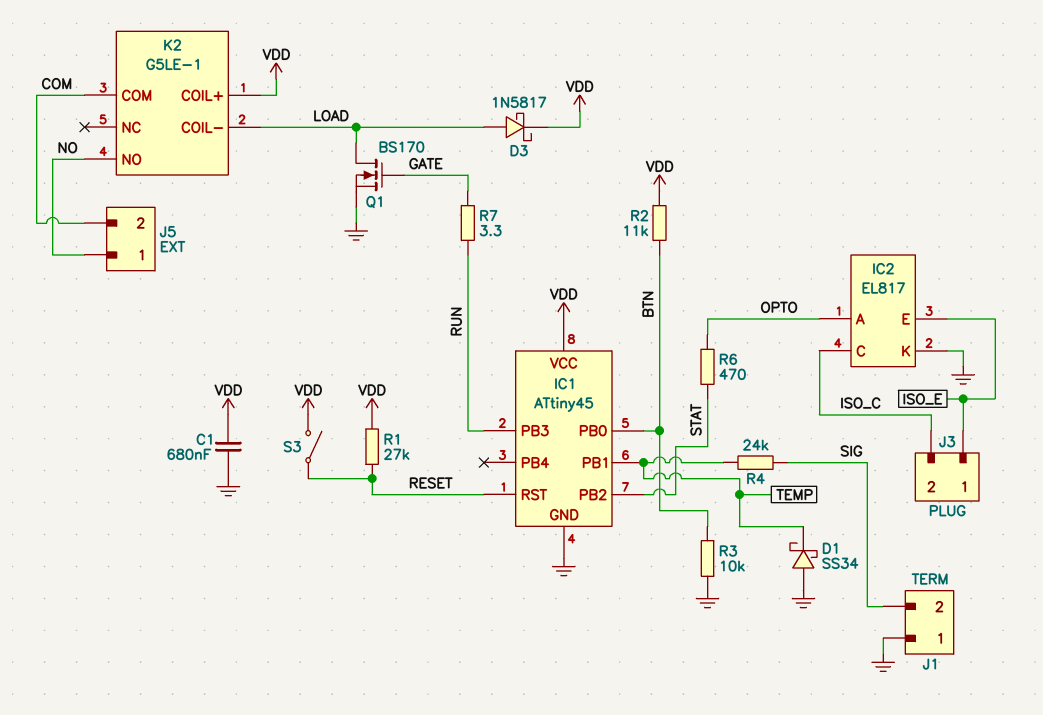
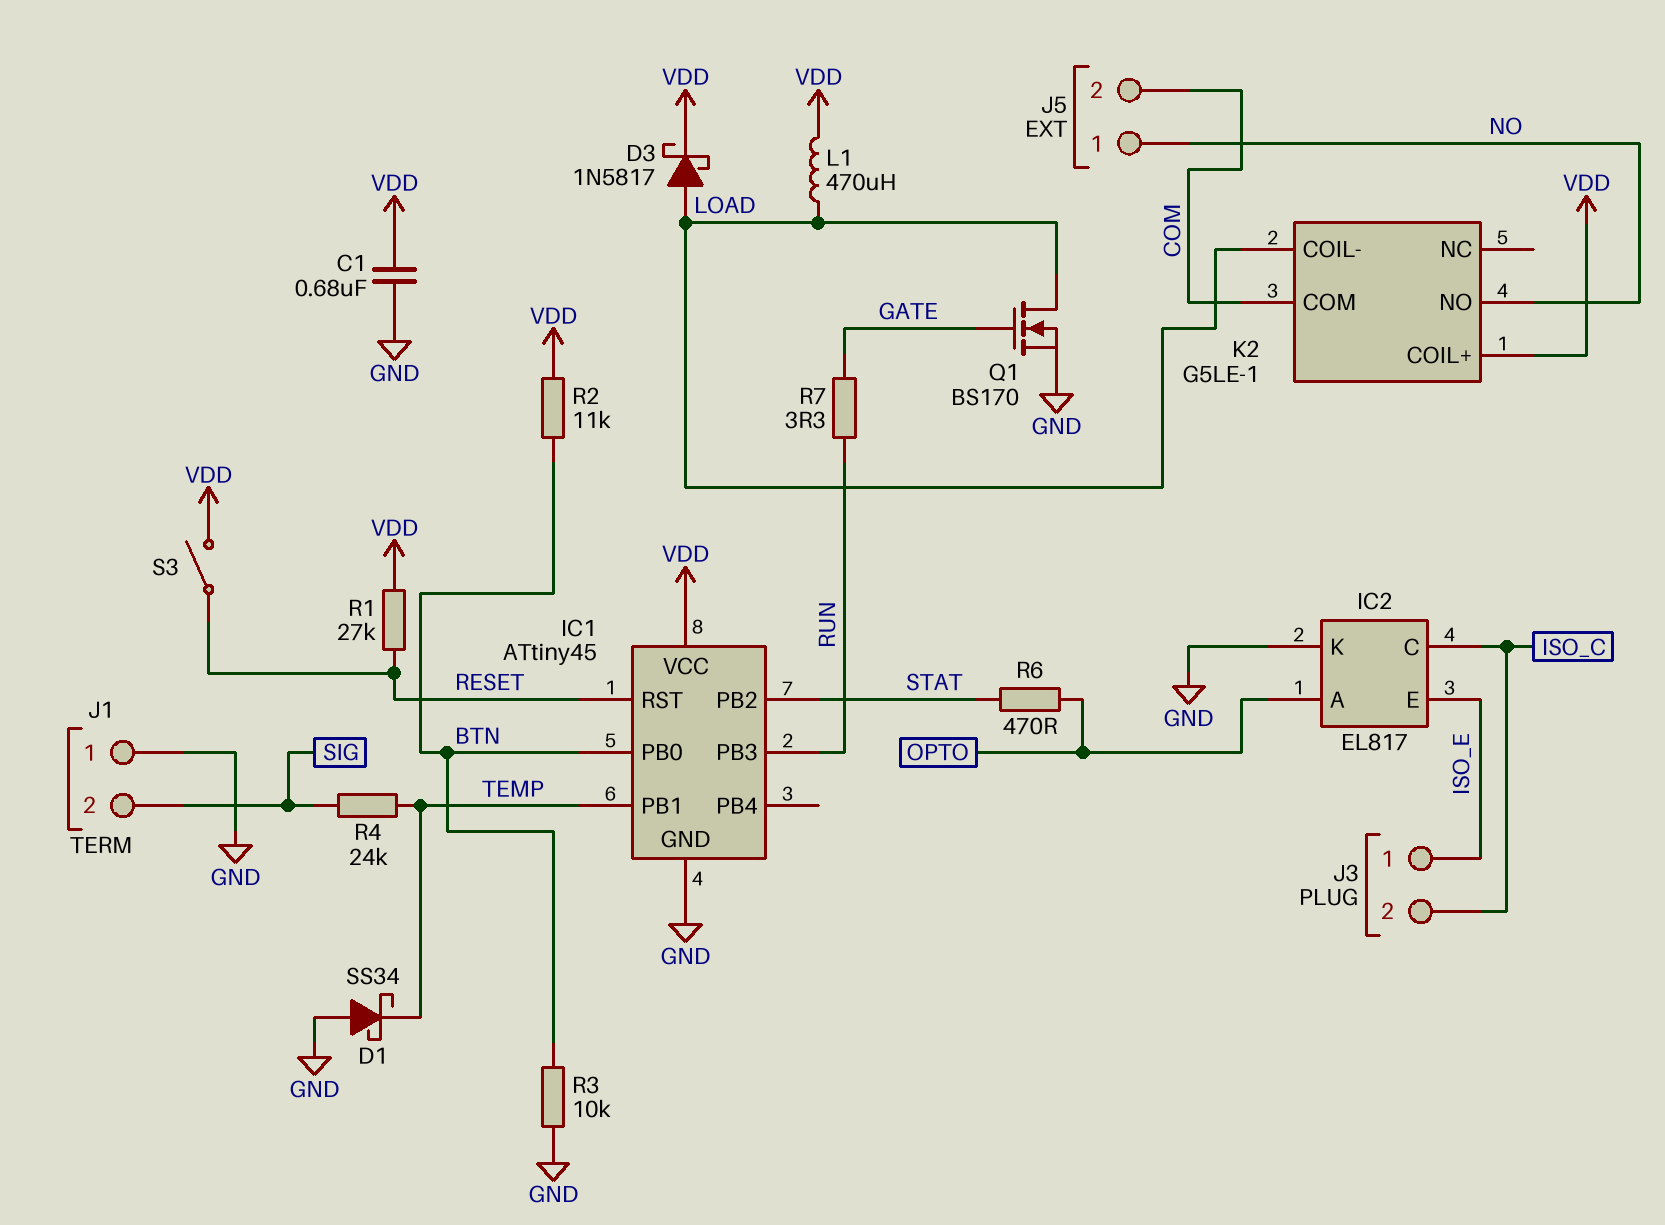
L1: none -> 470uH (LOAD, VDD)

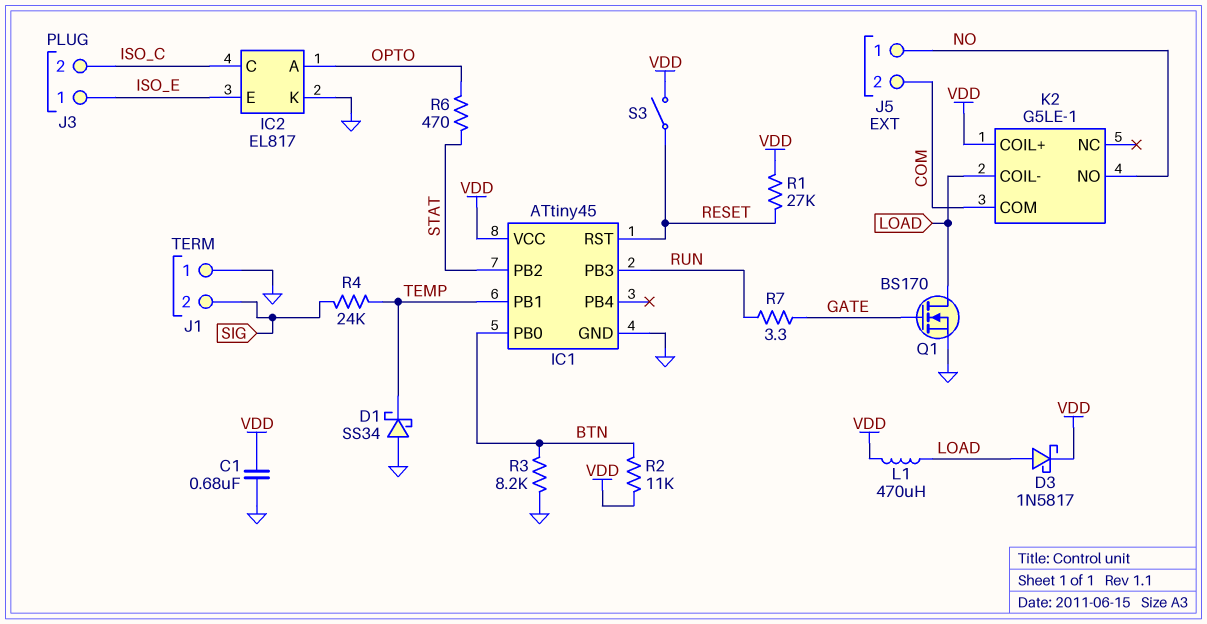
R3: 10k (BTN, GND) -> 8.2k (BTN, GND)

